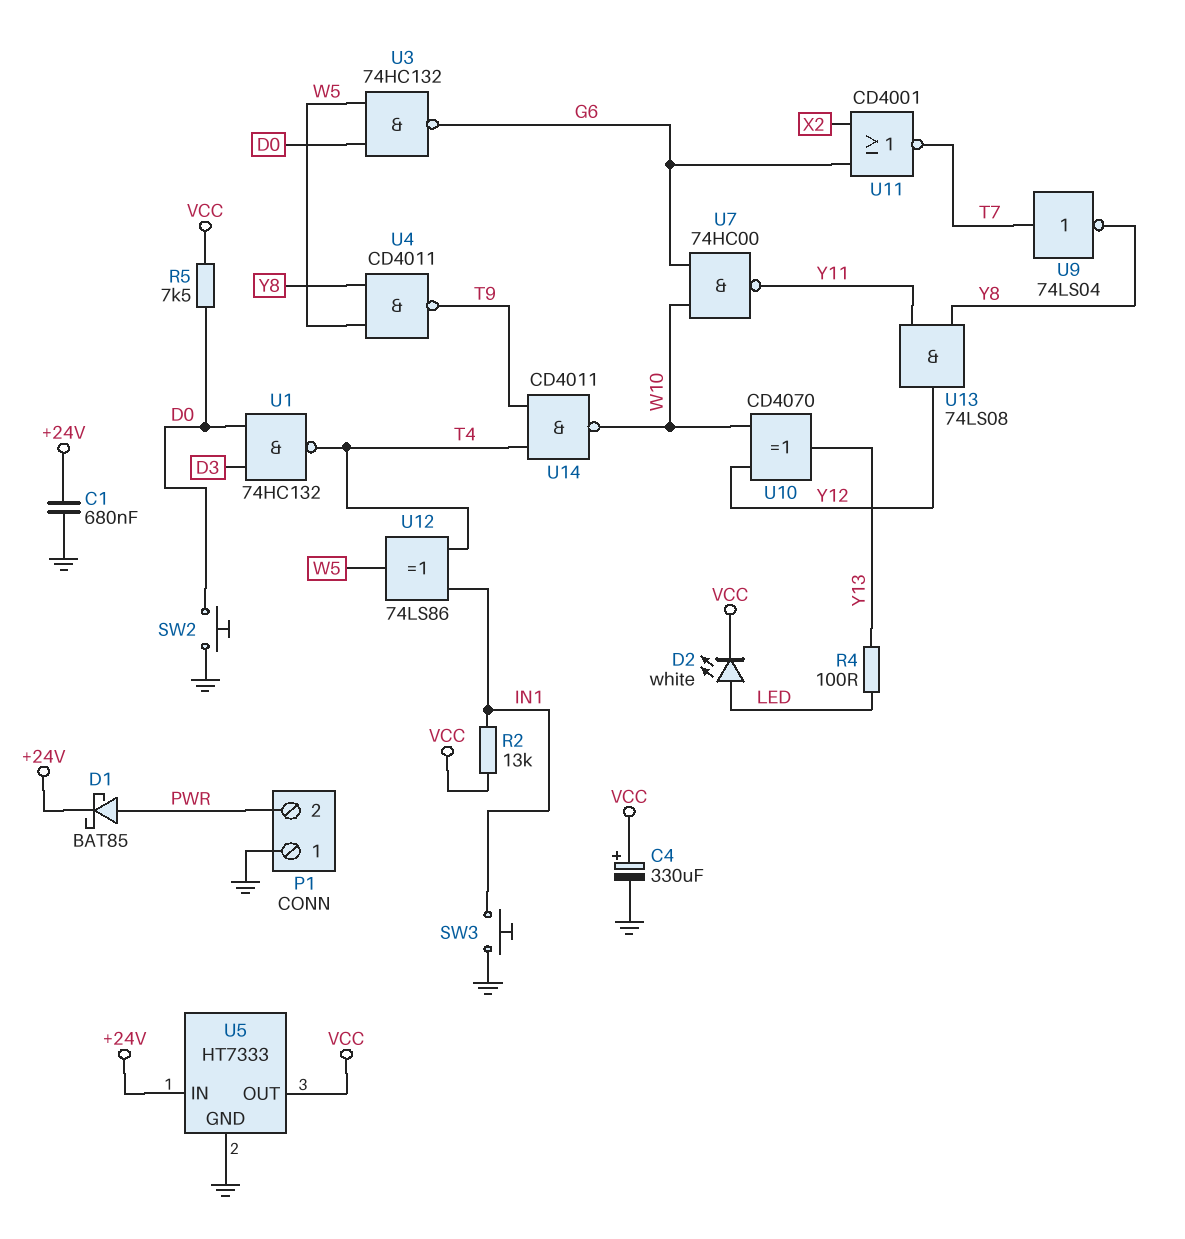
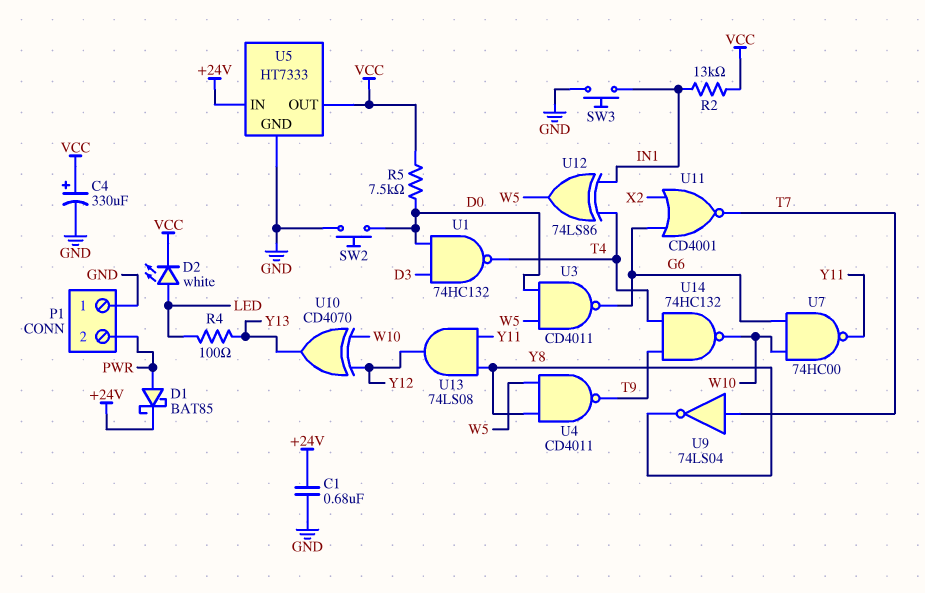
U3: NAND 74HC132 (in D0, in W5, out G6) -> NAND CD4011 (in D0, in W5, out G6)
U14: NAND CD4011 (in T4, in T9, out W10) -> NAND 74HC132 (in T4, in T9, out W10)

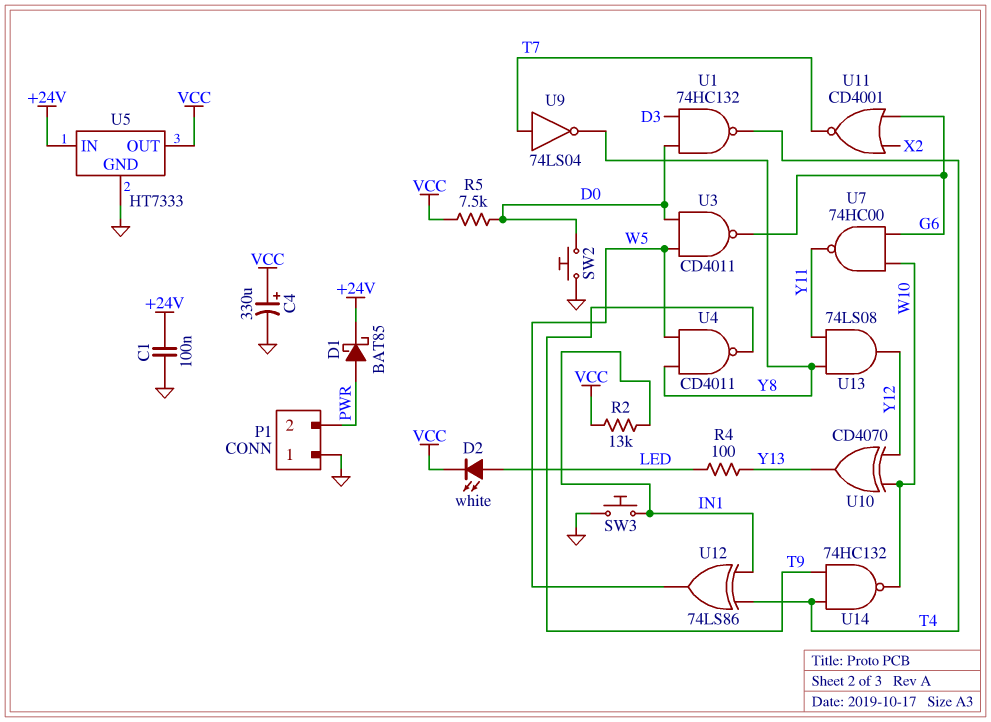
C1: 680nF (+24V, GND) -> 100nF (+24V, GND)

